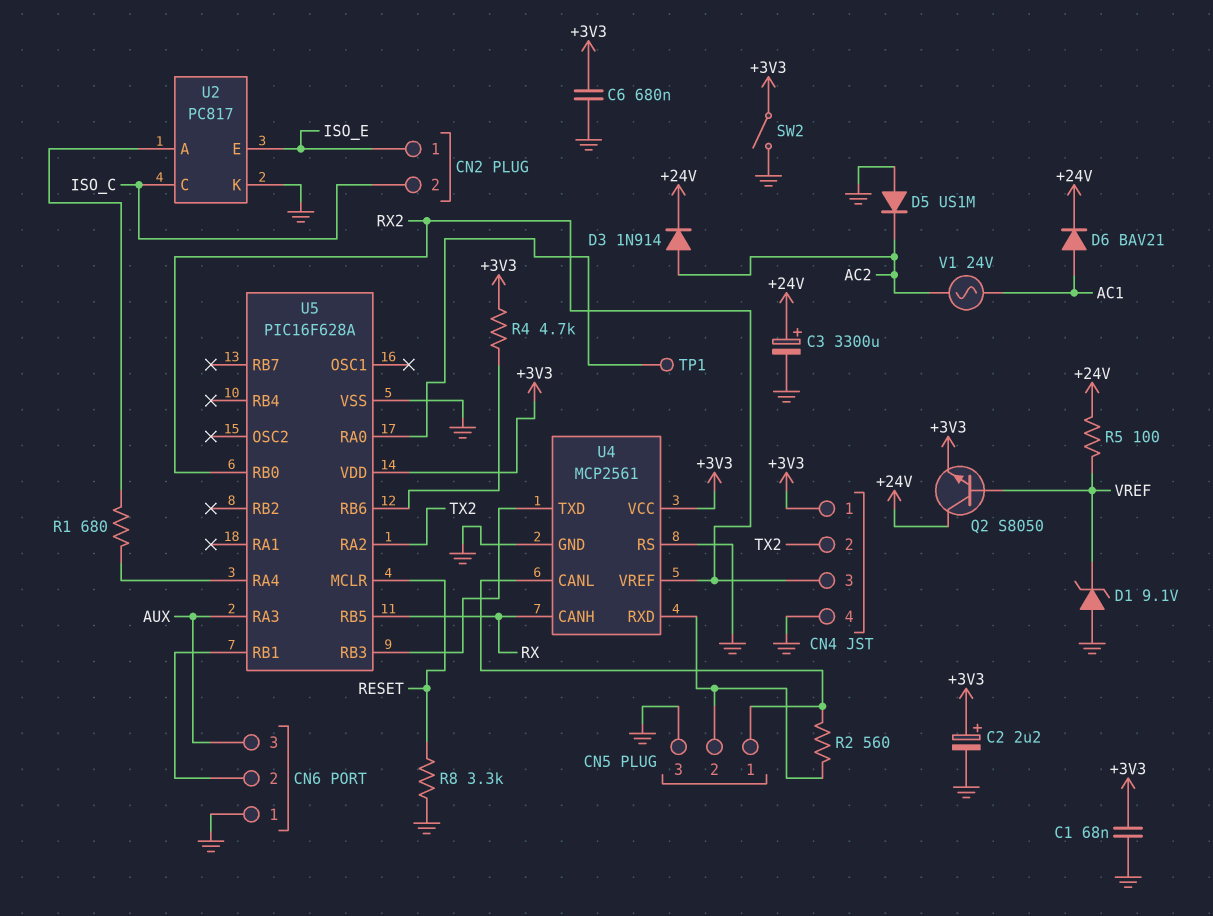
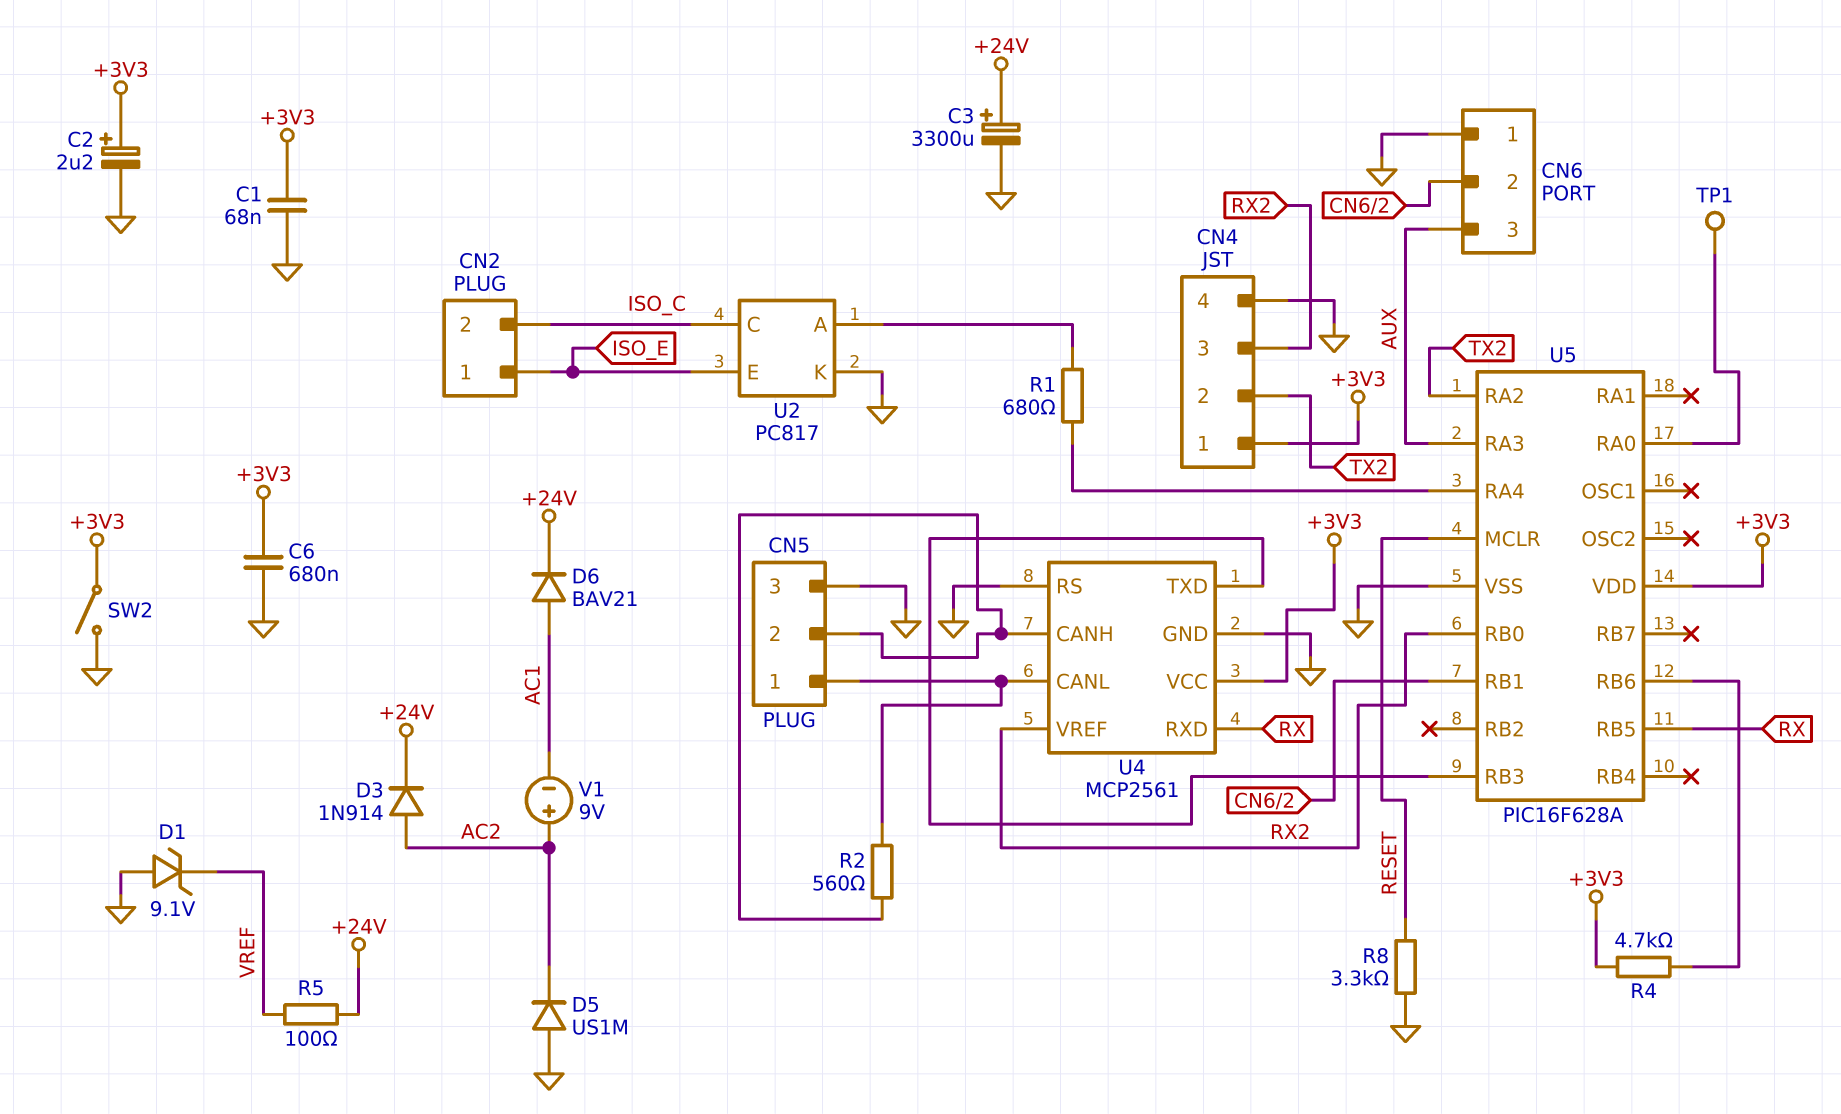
Q2: NPN S8050 (B VREF, C +24V, E +3V3) -> none
U4 pin CANH: RX -> CN5/2
U4 pin RXD: CN5/2 -> RX
V1: AC 24V (AC1, AC2) -> 9V (plus AC2, minus AC1)

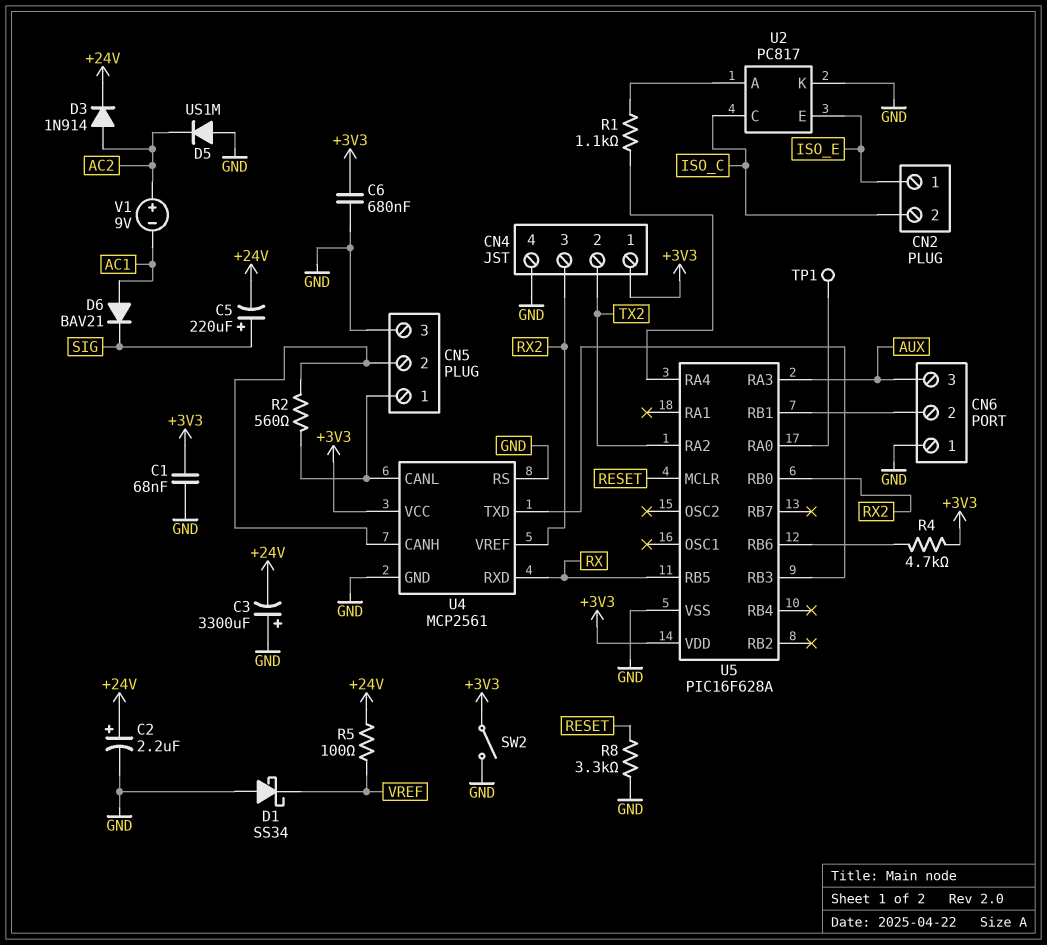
C2: 2.2uF (plus +3V3, minus GND) -> 2.2uF (plus +24V, minus GND)
C3: 3300uF (plus +24V, minus GND) -> 3300uF (plus GND, minus +24V)
C5: none -> 220uF (plus SIG, minus +24V)
D1: zener 9.1V (A GND, K VREF) -> schottky SS34 (A GND, K VREF)
D6: diode BAV21 (A AC1, K +24V) -> diode BAV21 (A AC1, K SIG)
R1: 680 (U2/A, U5/RA4) -> 1.1k (U2/A, U5/RA4)

